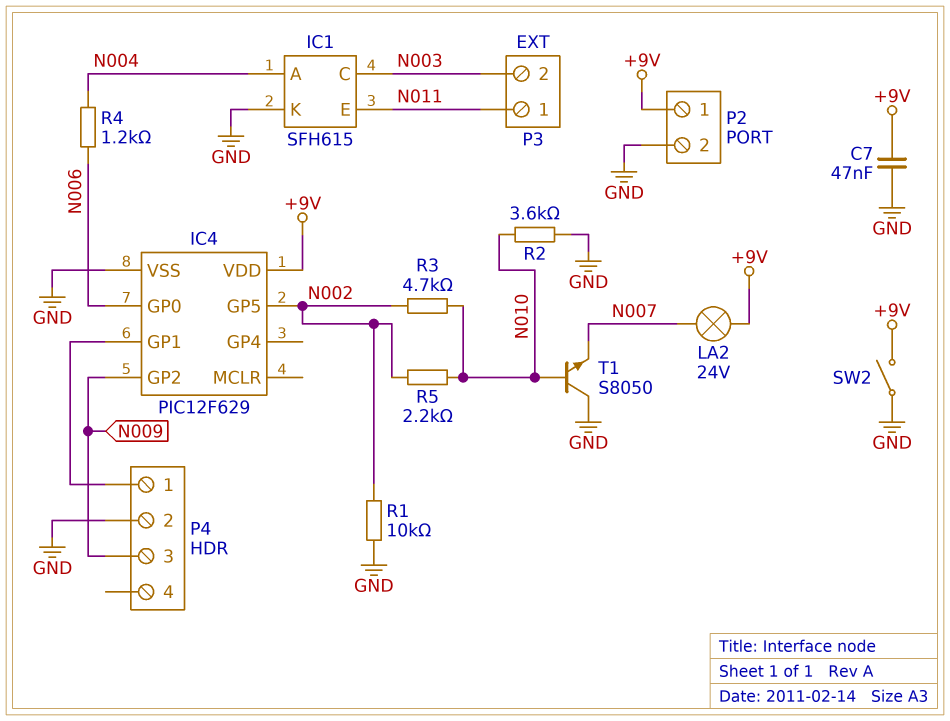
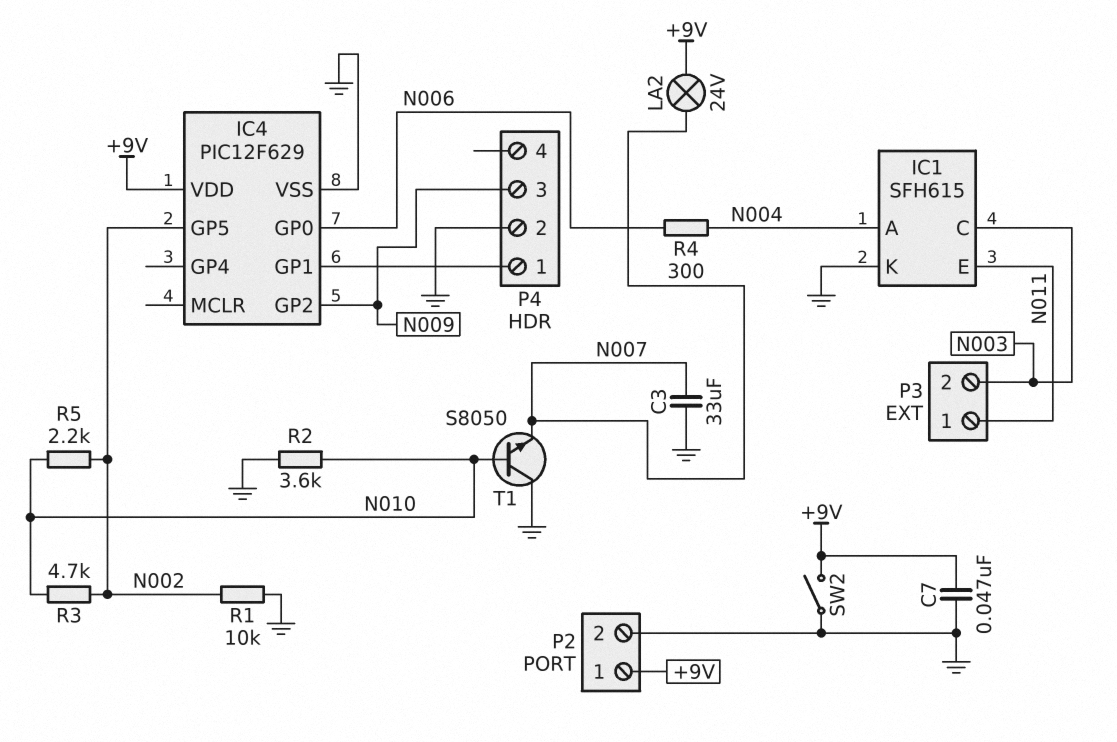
C3: none -> 33uF (GND, N007)
R4: 1.2k (N004, N006) -> 300 (N004, N006)

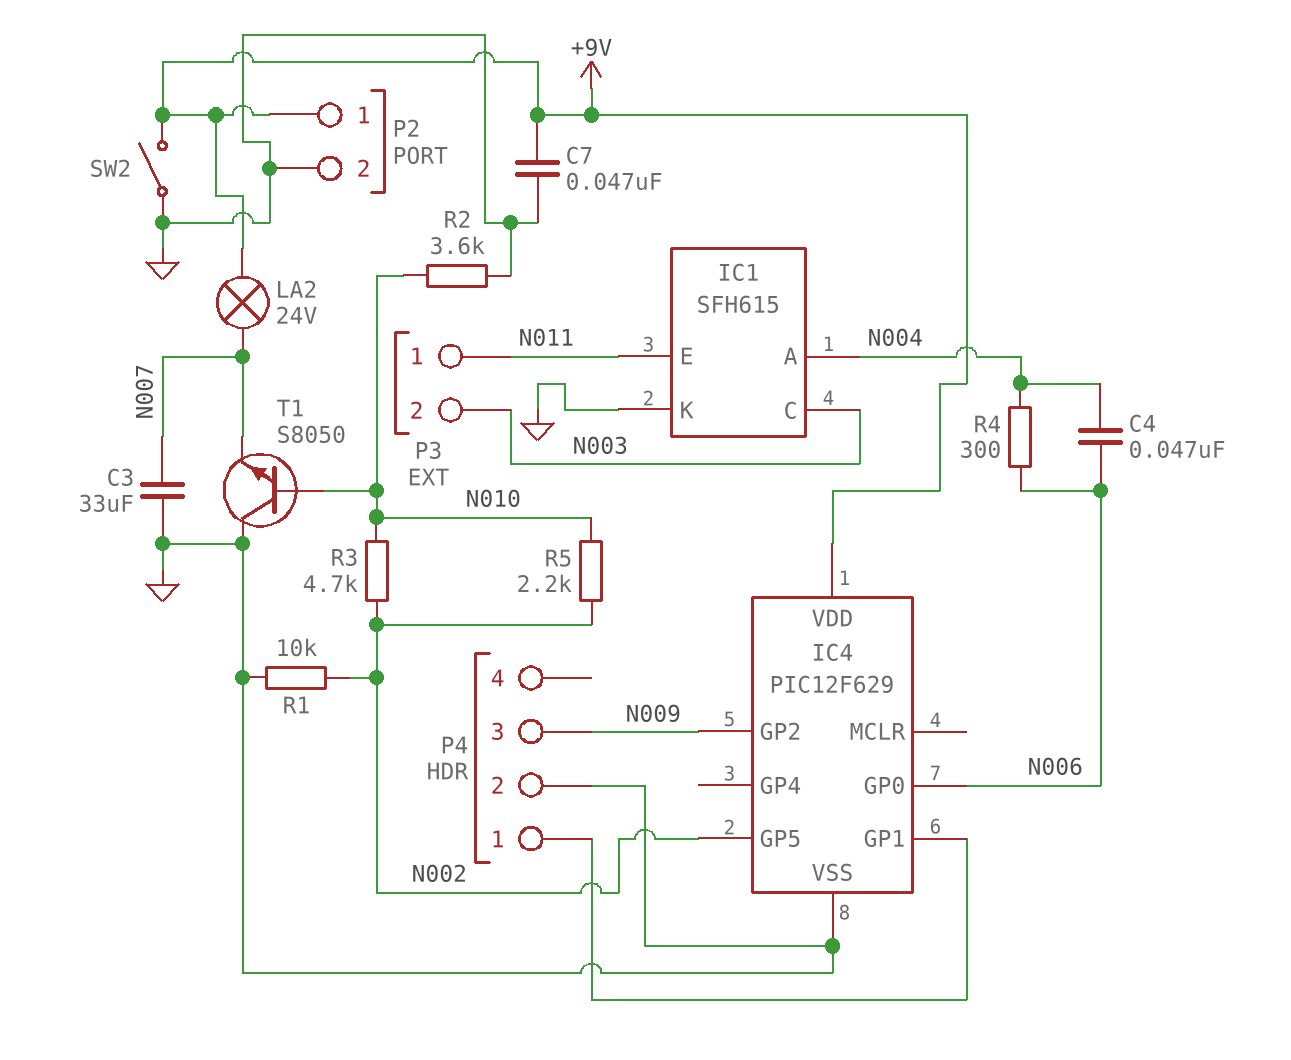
C4: none -> 47nF (N004, N006)

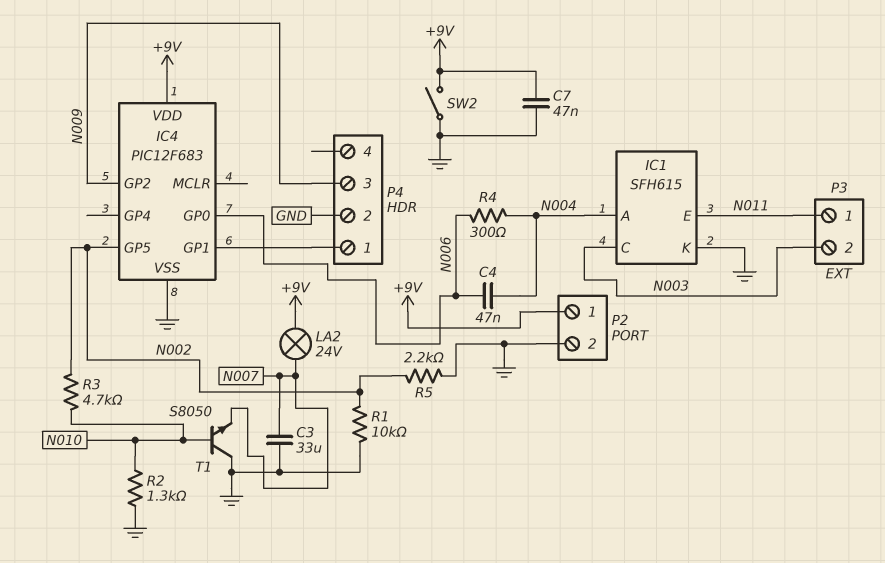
IC4: PIC12F629 -> PIC12F683
R2: 3.6k (GND, N010) -> 1.3k (GND, N010)
R5: 2.2k (N002, N010) -> 2.2k (GND, N002)

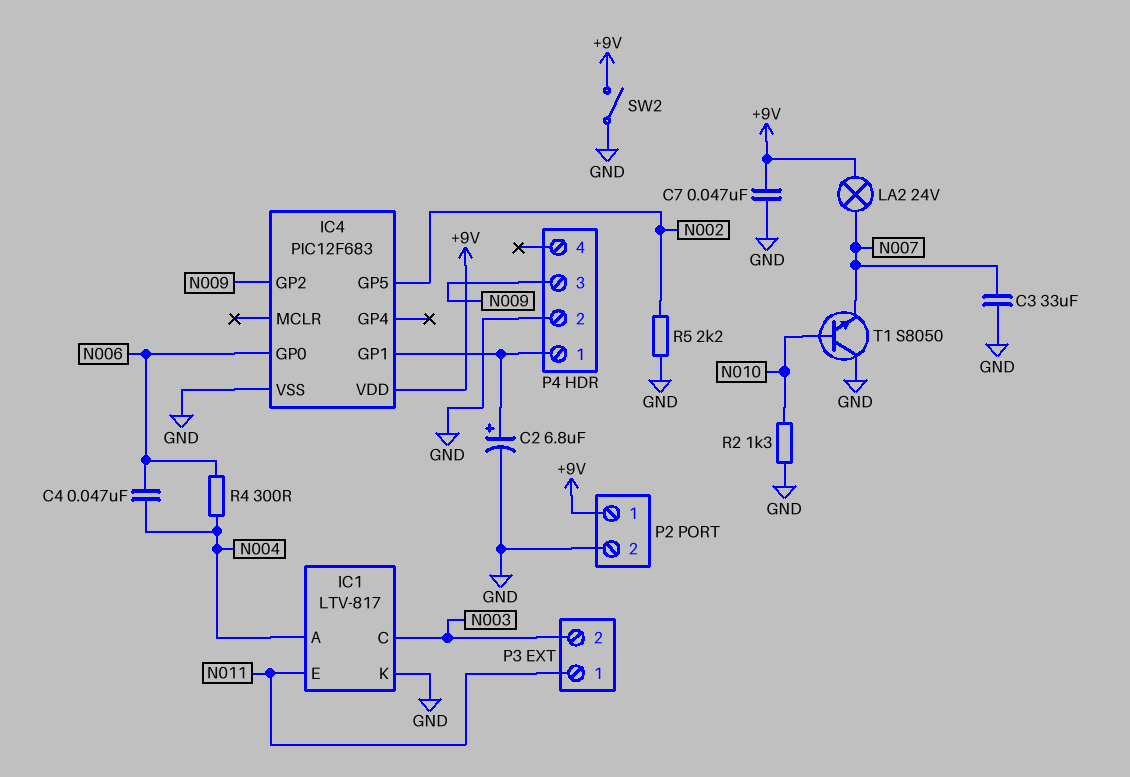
C2: none -> 6.8uF (plus IC4/GP1, minus GND)
IC1: SFH615 -> LTV-817
R1: 10k (GND, N002) -> none
R3: 4.7k (N002, N010) -> none

